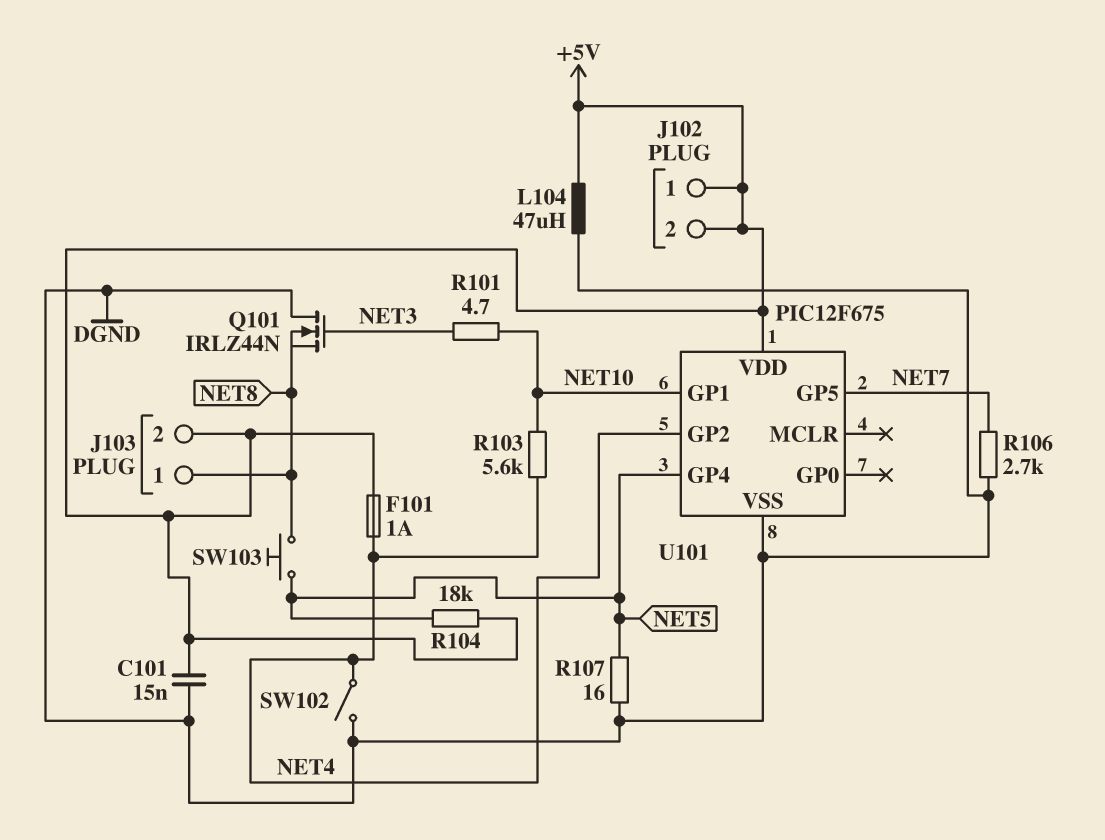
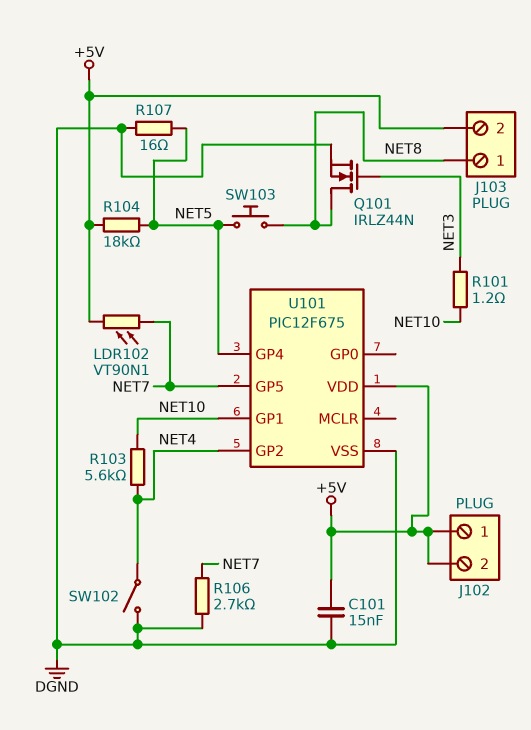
F101: 1A (+5V, NET4) -> none
L104: 47uH (+5V, DGND) -> none
LDR102: none -> VT90N1 (+5V, NET7)
Q101: NMOS IRLZ44N (G NET3, D DGND, S NET8) -> NMOS IRLZ44N (G NET3, D NET8, S DGND)
R101: 4.7 (NET3, NET10) -> 1.2 (NET3, NET10)

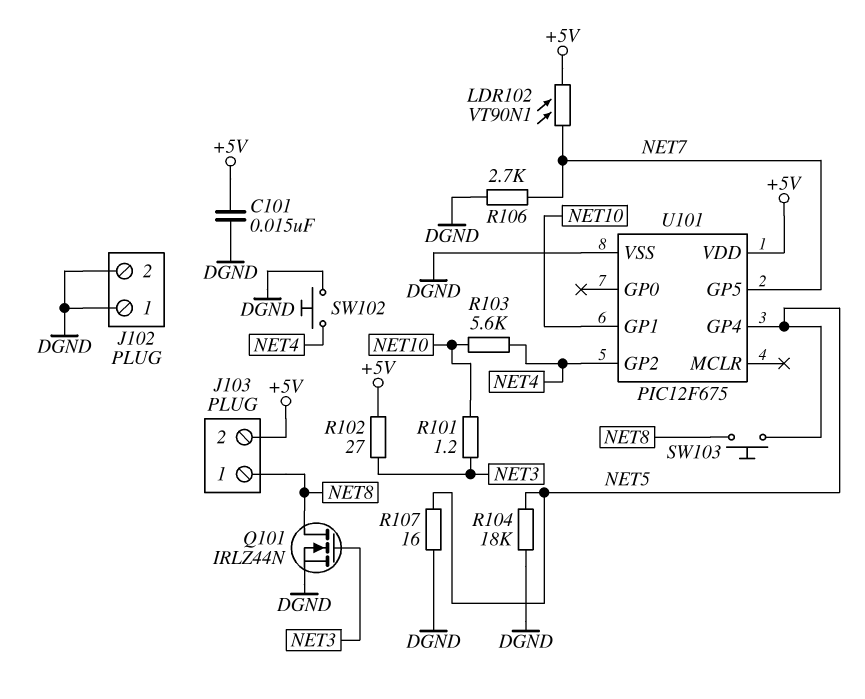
J102 pin 1: +5V -> DGND
J102 pin 2: +5V -> DGND
R102: none -> 27 (+5V, NET3)
R104: 18k (+5V, NET5) -> 18k (DGND, NET5)
SW102: switch (DGND, NET4) -> button (DGND, NET4)

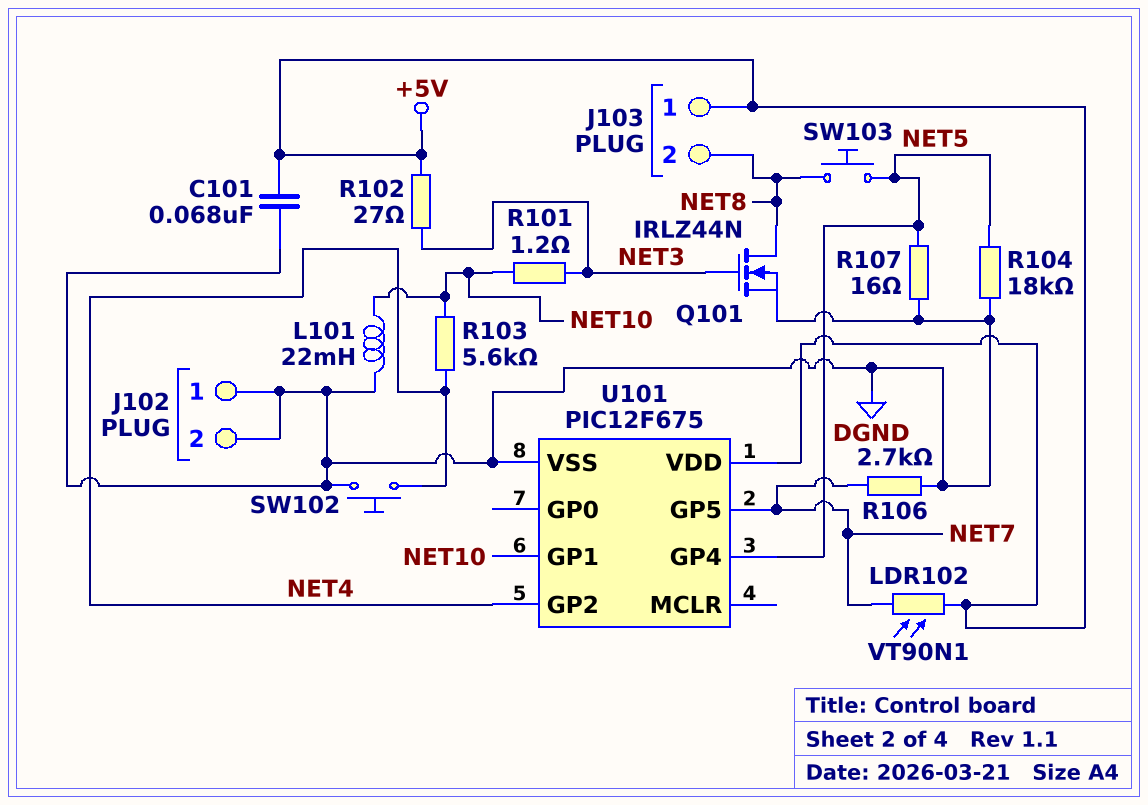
C101: 15nF (+5V, DGND) -> 68nF (+5V, DGND)
J103 pin 1: NET8 -> +5V
J103 pin 2: +5V -> NET8
L101: none -> 22mH (DGND, NET10)

